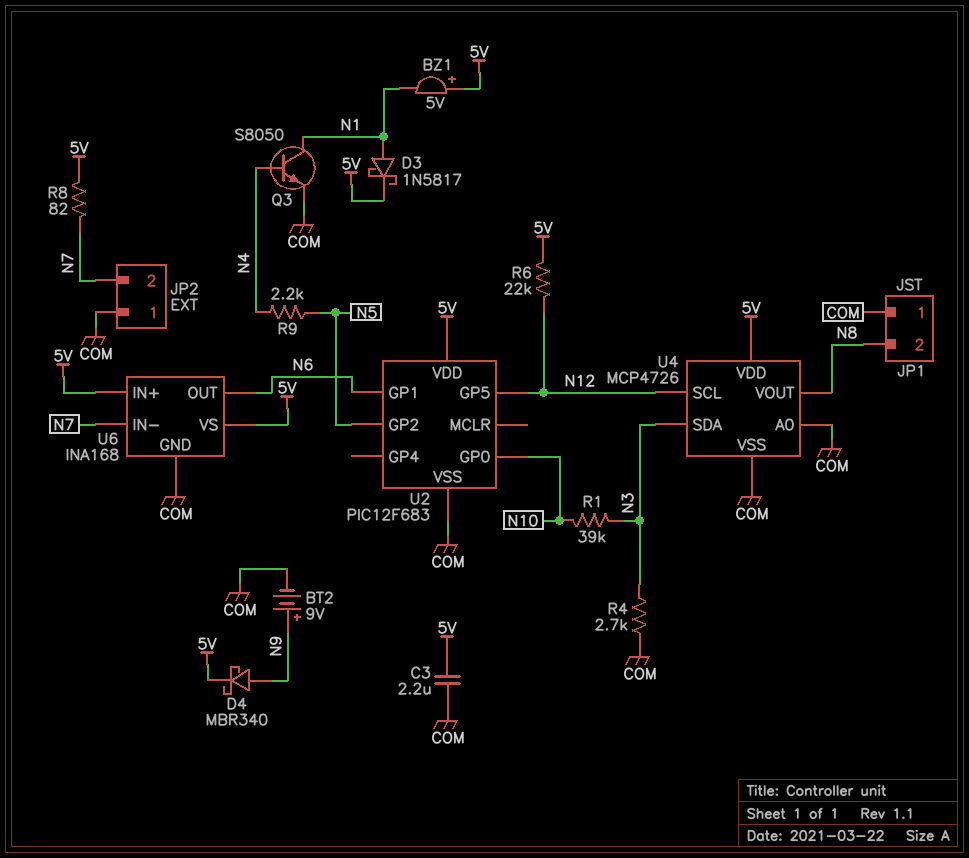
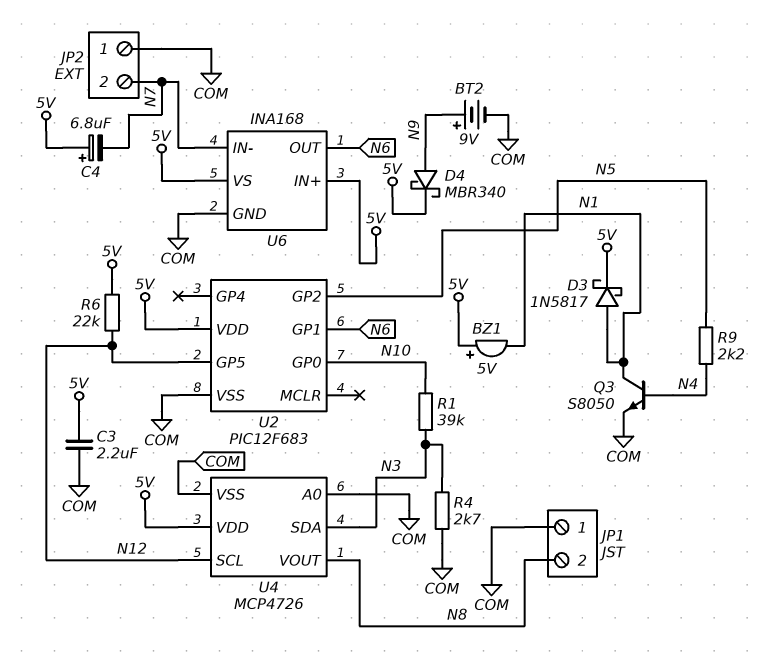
C4: none -> 6.8uF (plus 5V, minus N7)
R8: 82 (5V, N7) -> none

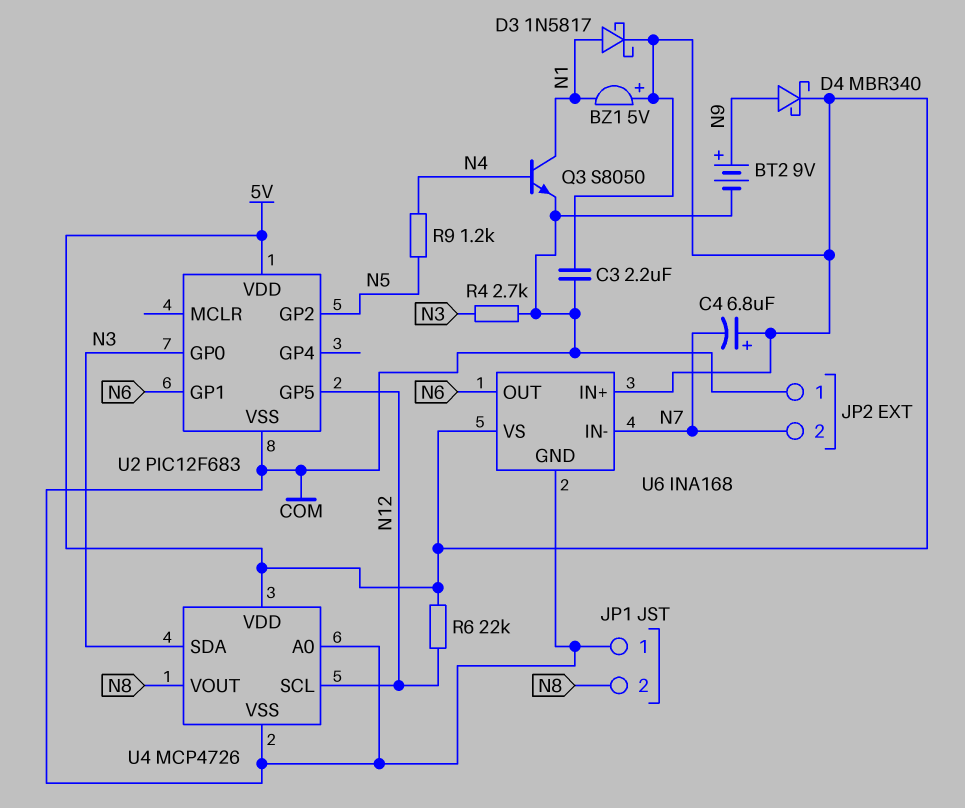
R1: 39k (N3, N10) -> none
R9: 2.2k (N4, N5) -> 1.2k (N4, N5)
U2 pin GP0: N10 -> N3

